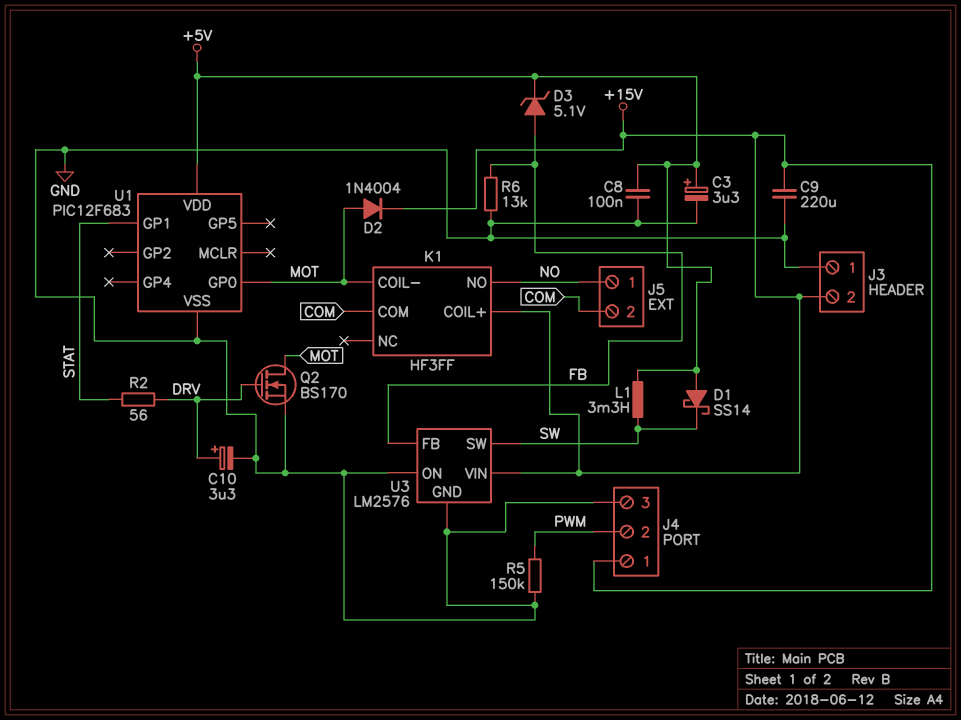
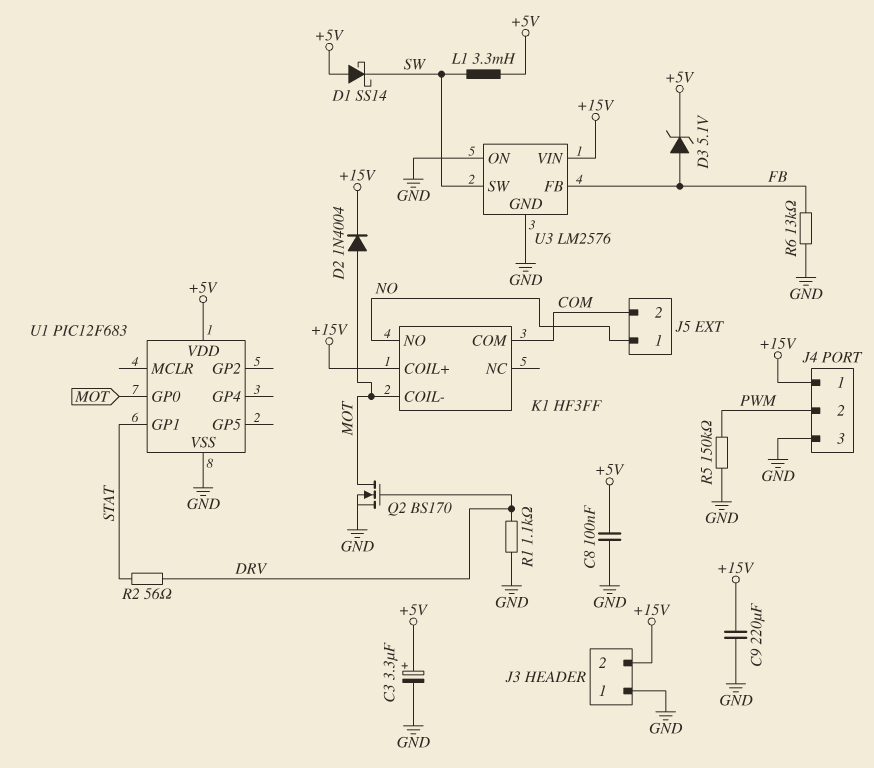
C10: 3.3uF (plus DRV, minus GND) -> none
R1: none -> 1.1k (DRV, GND)

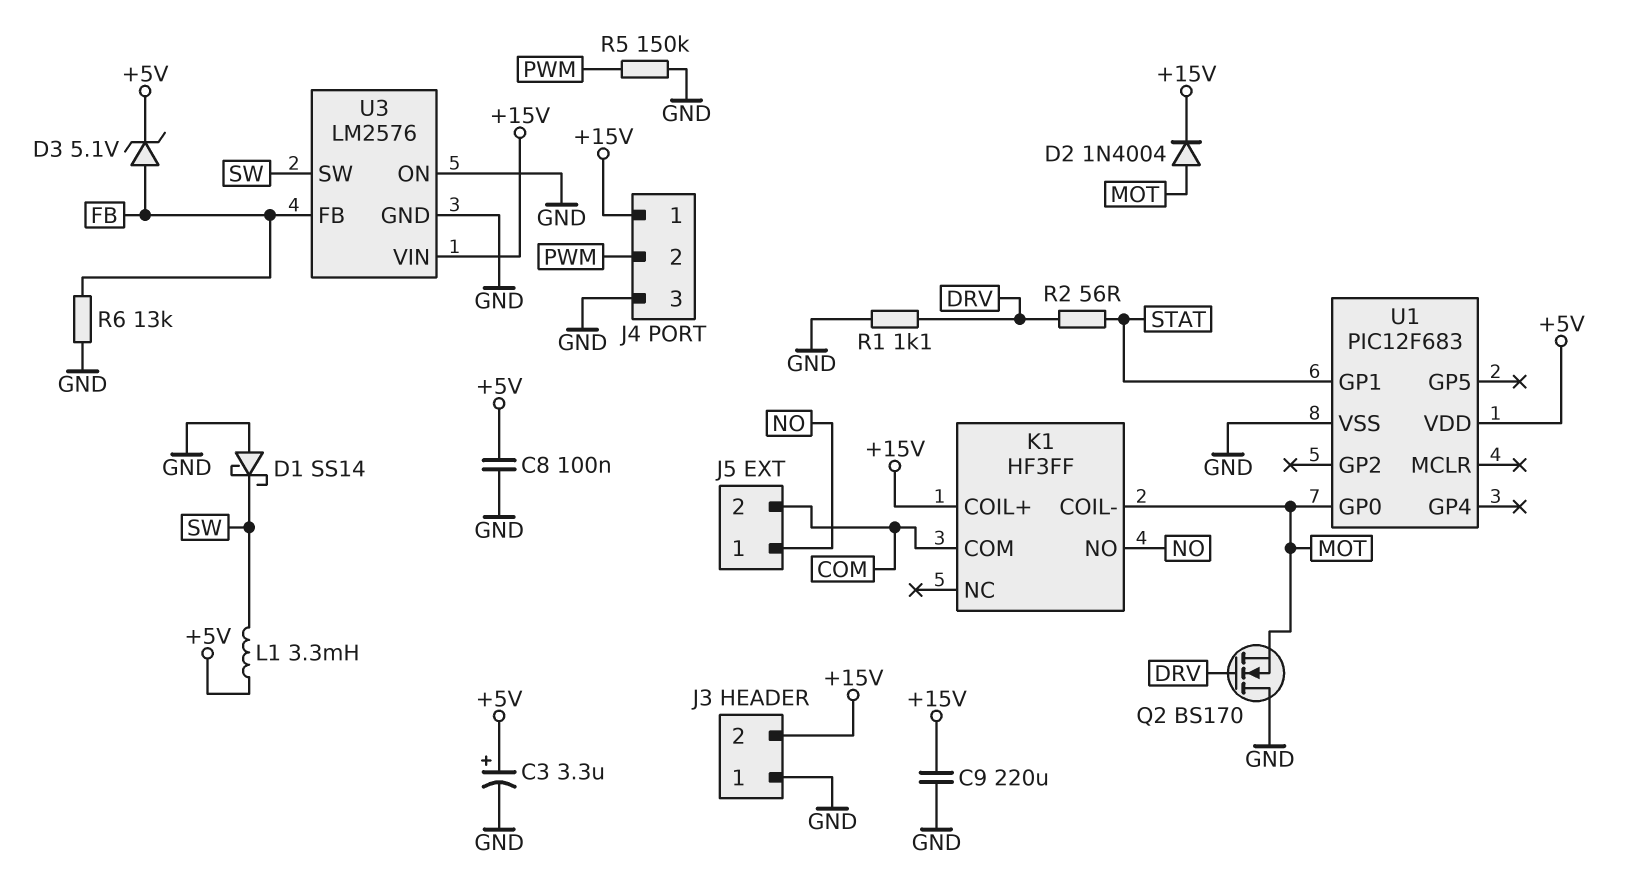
D1: schottky SS14 (A +5V, K SW) -> schottky SS14 (A GND, K SW)
Q2: NMOS BS170 (G DRV, D MOT, S GND) -> NMOS BS170 (G DRV, D GND, S MOT)

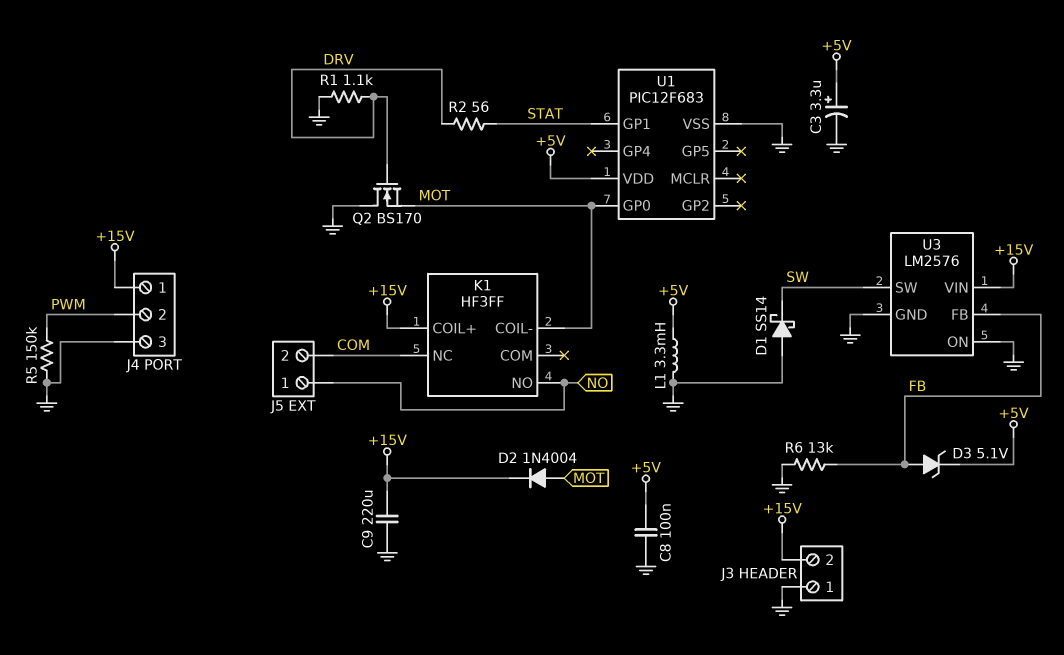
K1 pin COM: COM -> none
K1 pin NC: none -> COM
L1: 3.3mH (+5V, SW) -> 3.3mH (+5V, GND)

